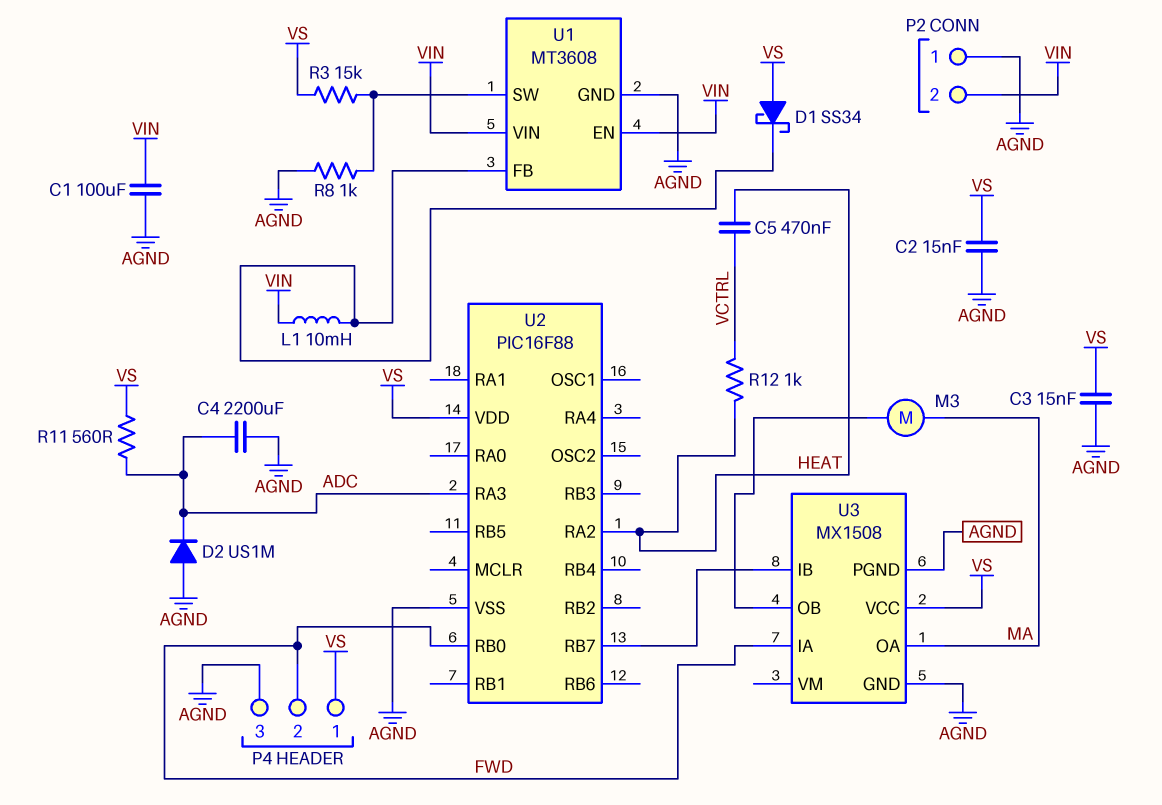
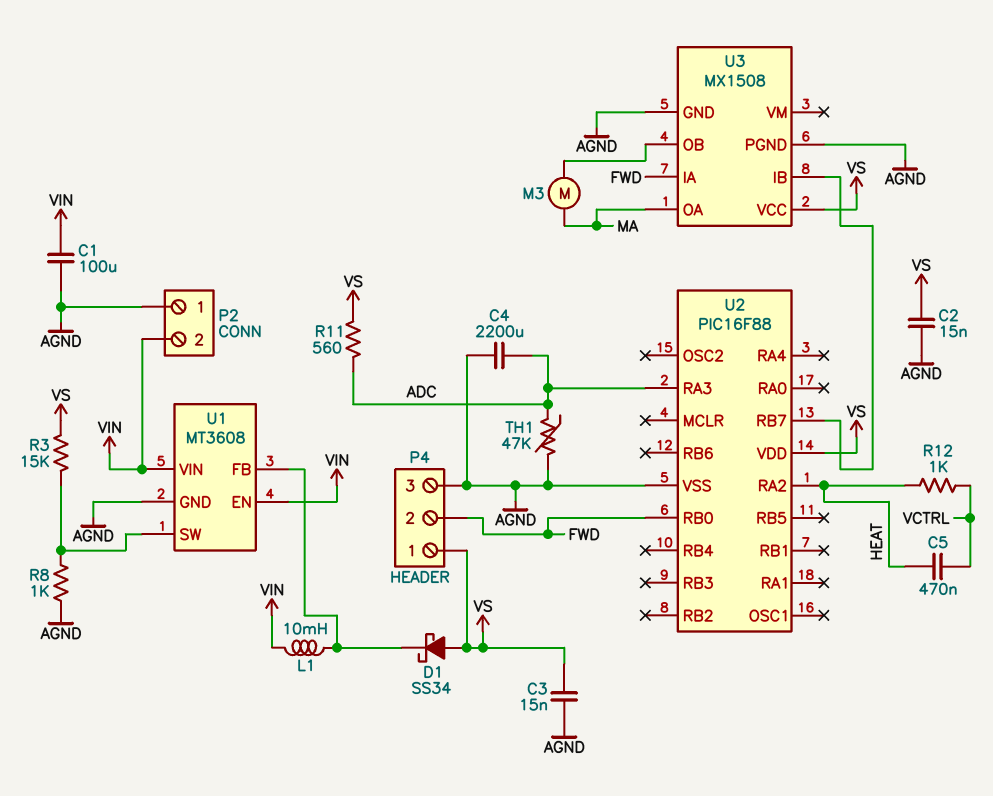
D2: diode US1M (A AGND, K ADC) -> none
TH1: none -> 47k (ADC, AGND)

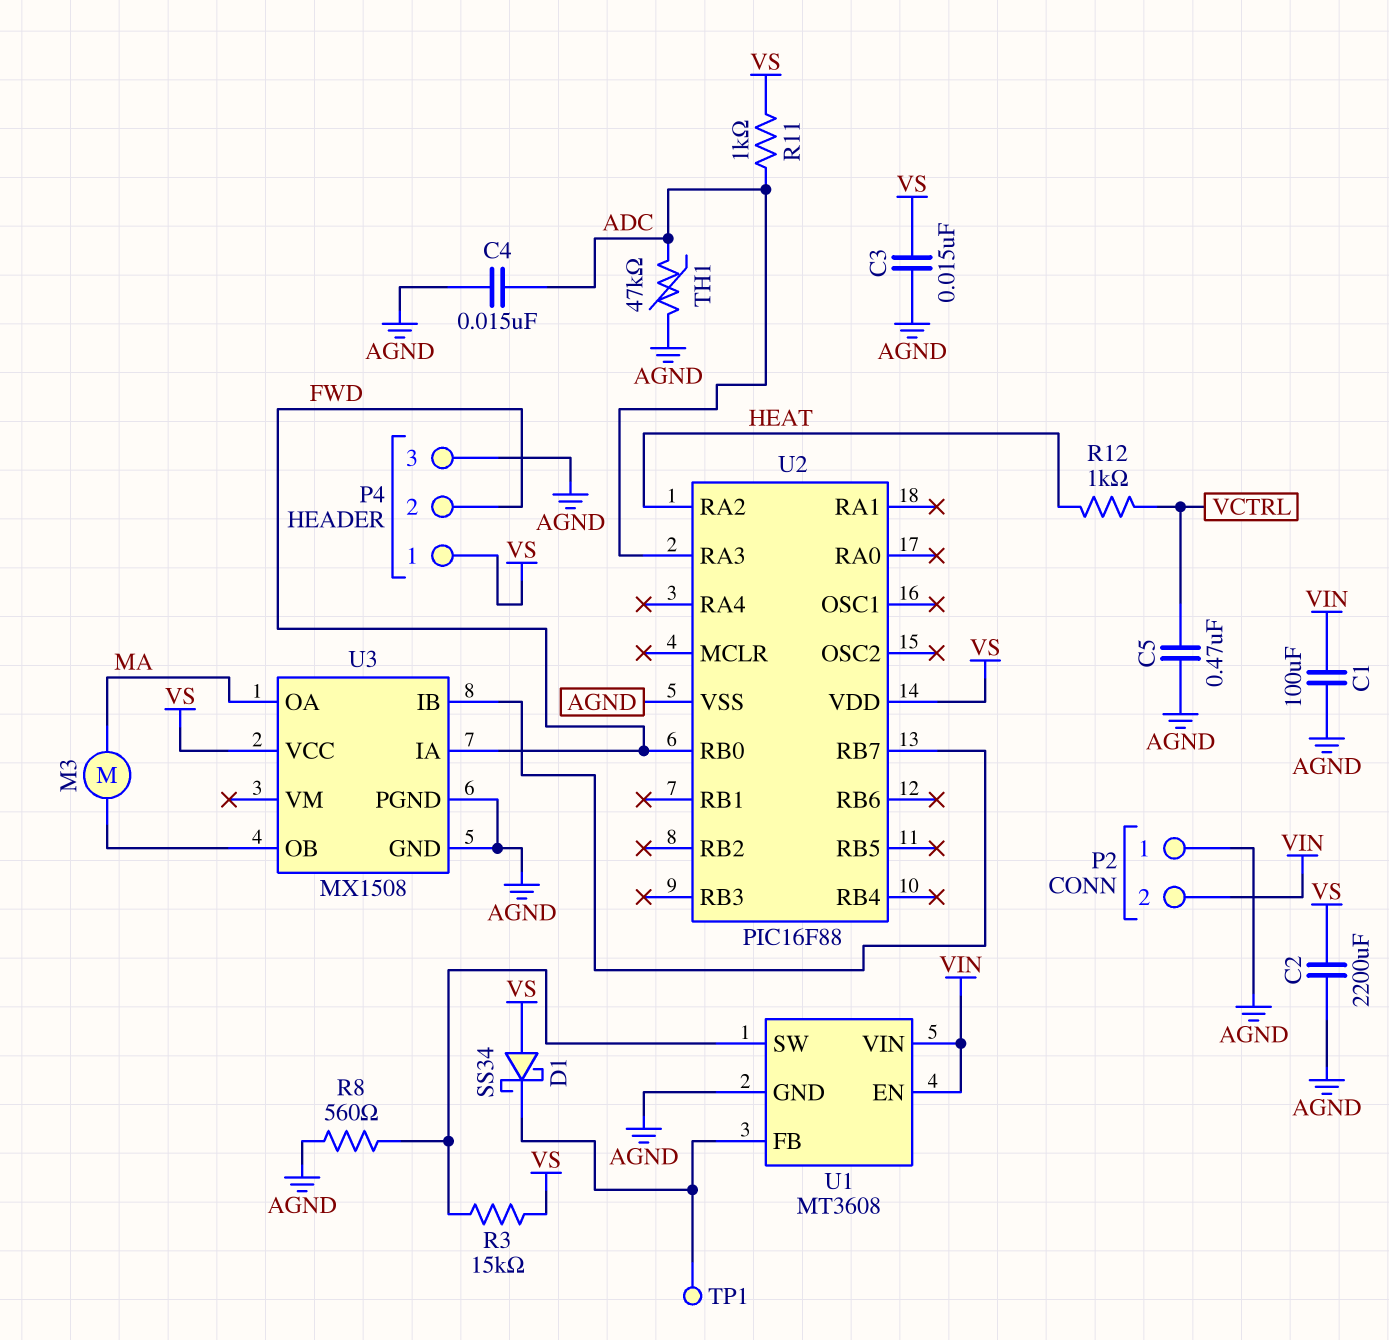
C2: 15nF (AGND, VS) -> 2200uF (AGND, VS)
C4: 2200uF (ADC, AGND) -> 15nF (ADC, AGND)
C5: 470nF (HEAT, VCTRL) -> 470nF (AGND, VCTRL)
L1: 10mH (U1/FB, VIN) -> none
R8: 1k (AGND, U1/SW) -> 560 (AGND, U1/SW)
R11: 560 (ADC, VS) -> 1k (ADC, VS)
TP1: none -> test point (U1/FB)

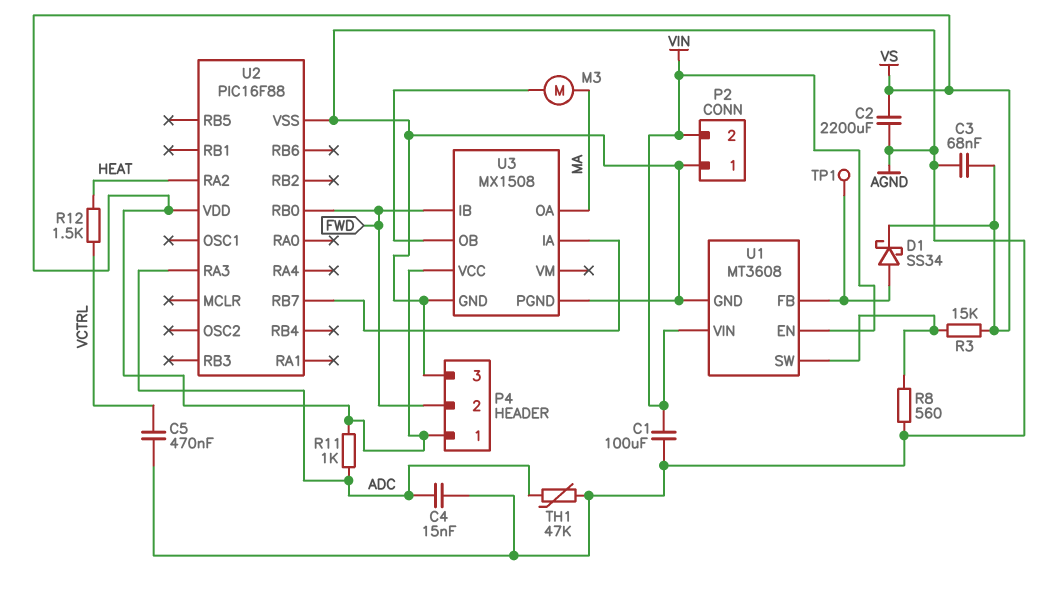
C3: 15nF (AGND, VS) -> 68nF (AGND, VS)
D1: schottky SS34 (A VS, K U1/FB) -> schottky SS34 (A U1/FB, K VS)
R12: 1k (HEAT, VCTRL) -> 1.5k (HEAT, VCTRL)
U3 pin IA: FWD -> U2/RB7
U3 pin IB: U2/RB7 -> FWD

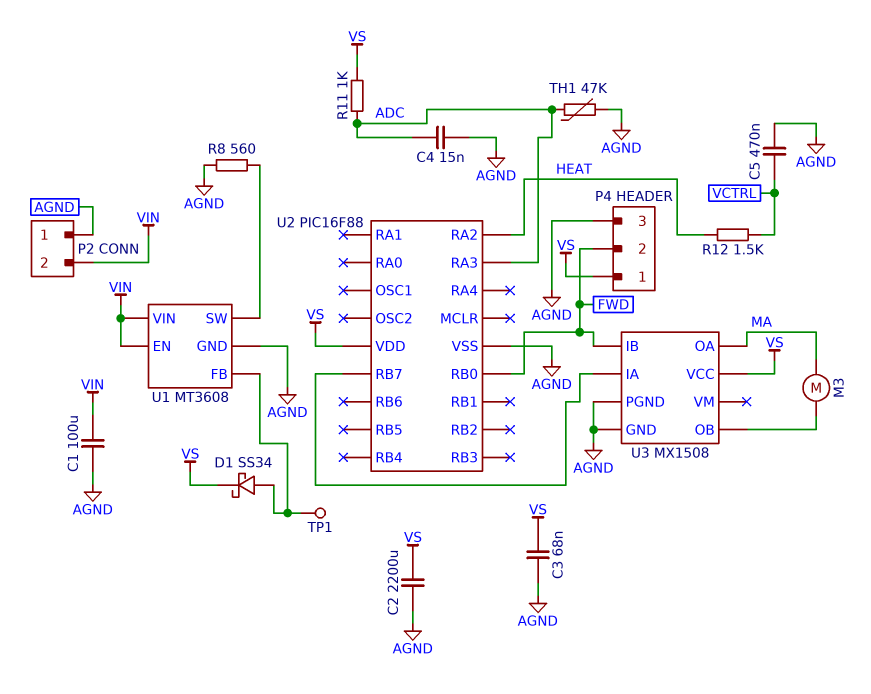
R3: 15k (U1/SW, VS) -> none

